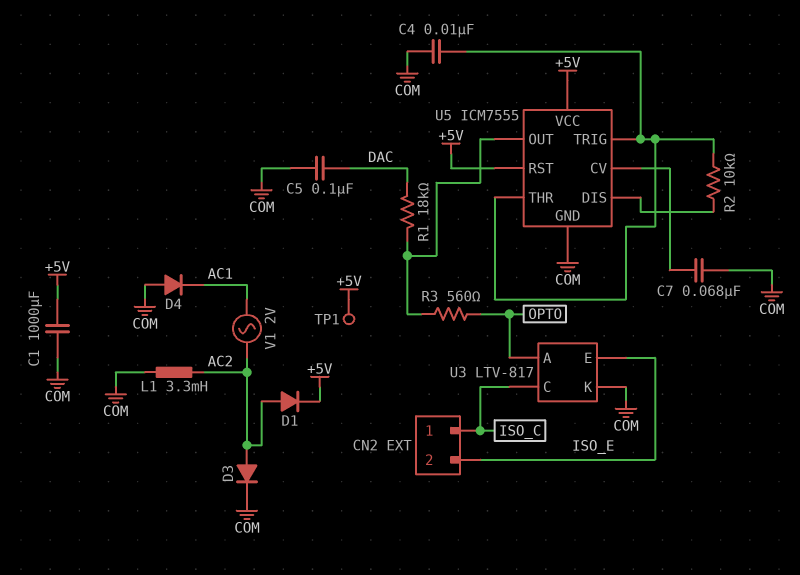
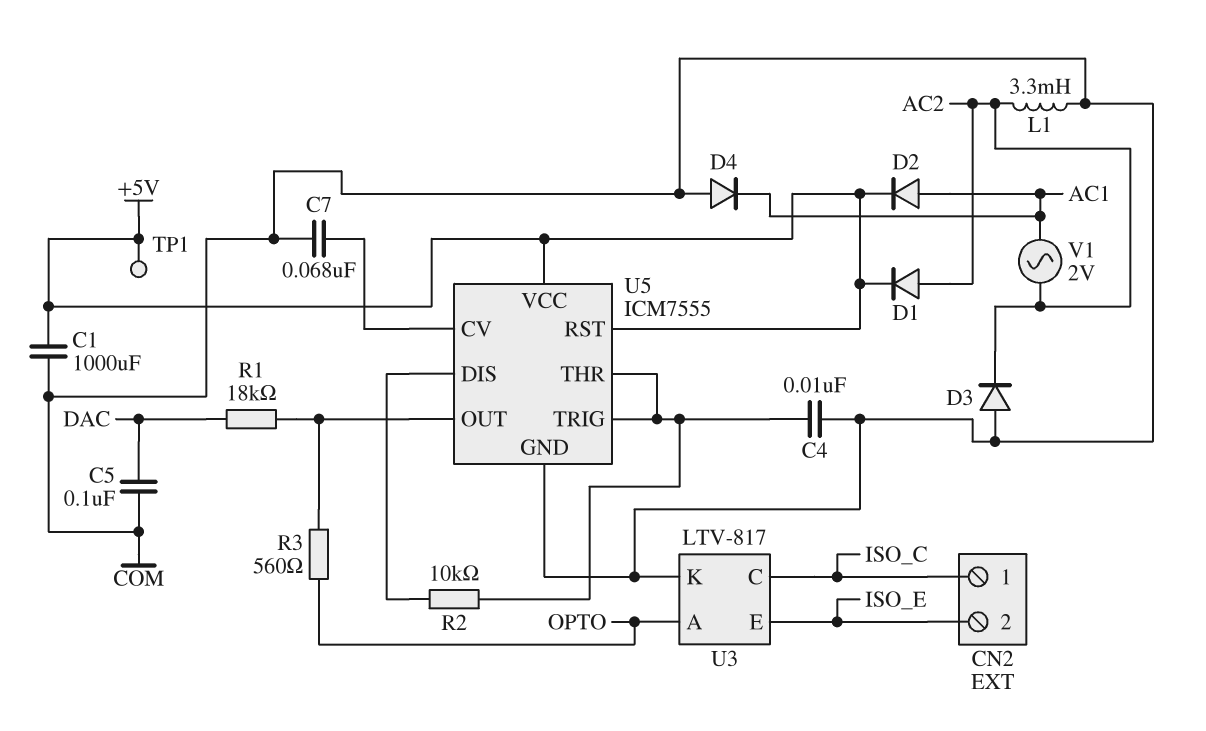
D2: none -> diode (A AC1, K +5V)
D3: diode (A AC2, K COM) -> diode (A COM, K AC2)

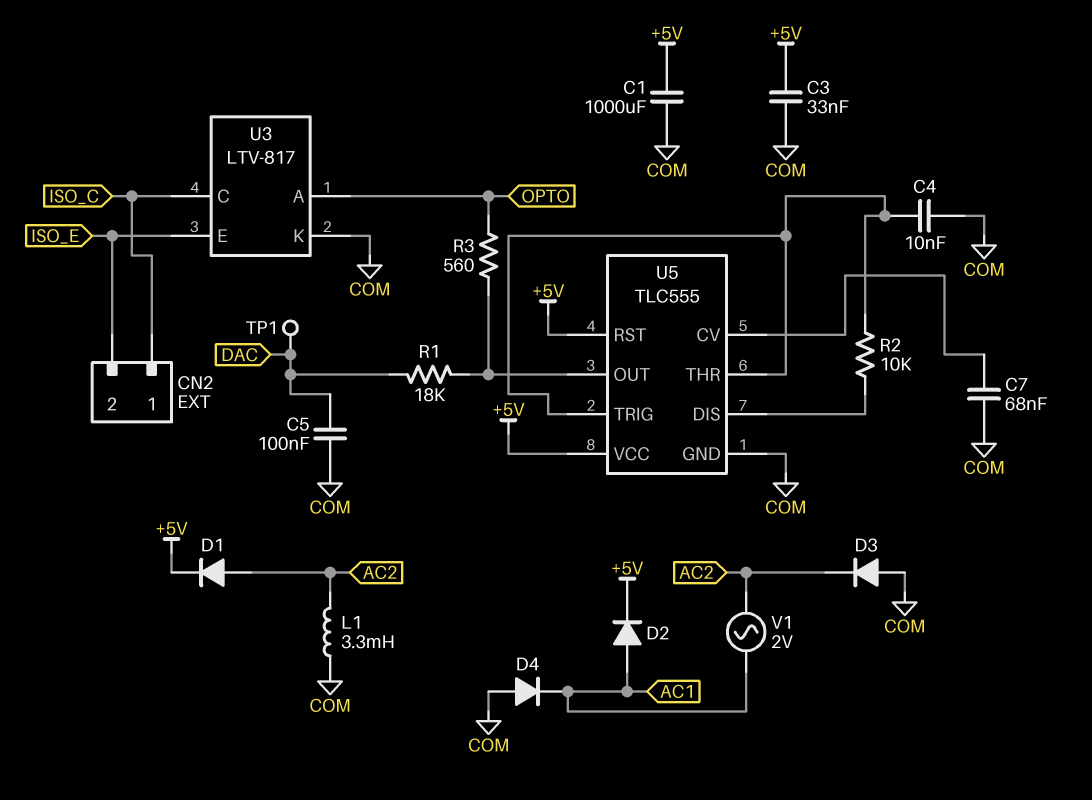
C3: none -> 33nF (+5V, COM)
TP1: test point (+5V) -> test point (DAC)
U5: ICM7555 -> TLC555

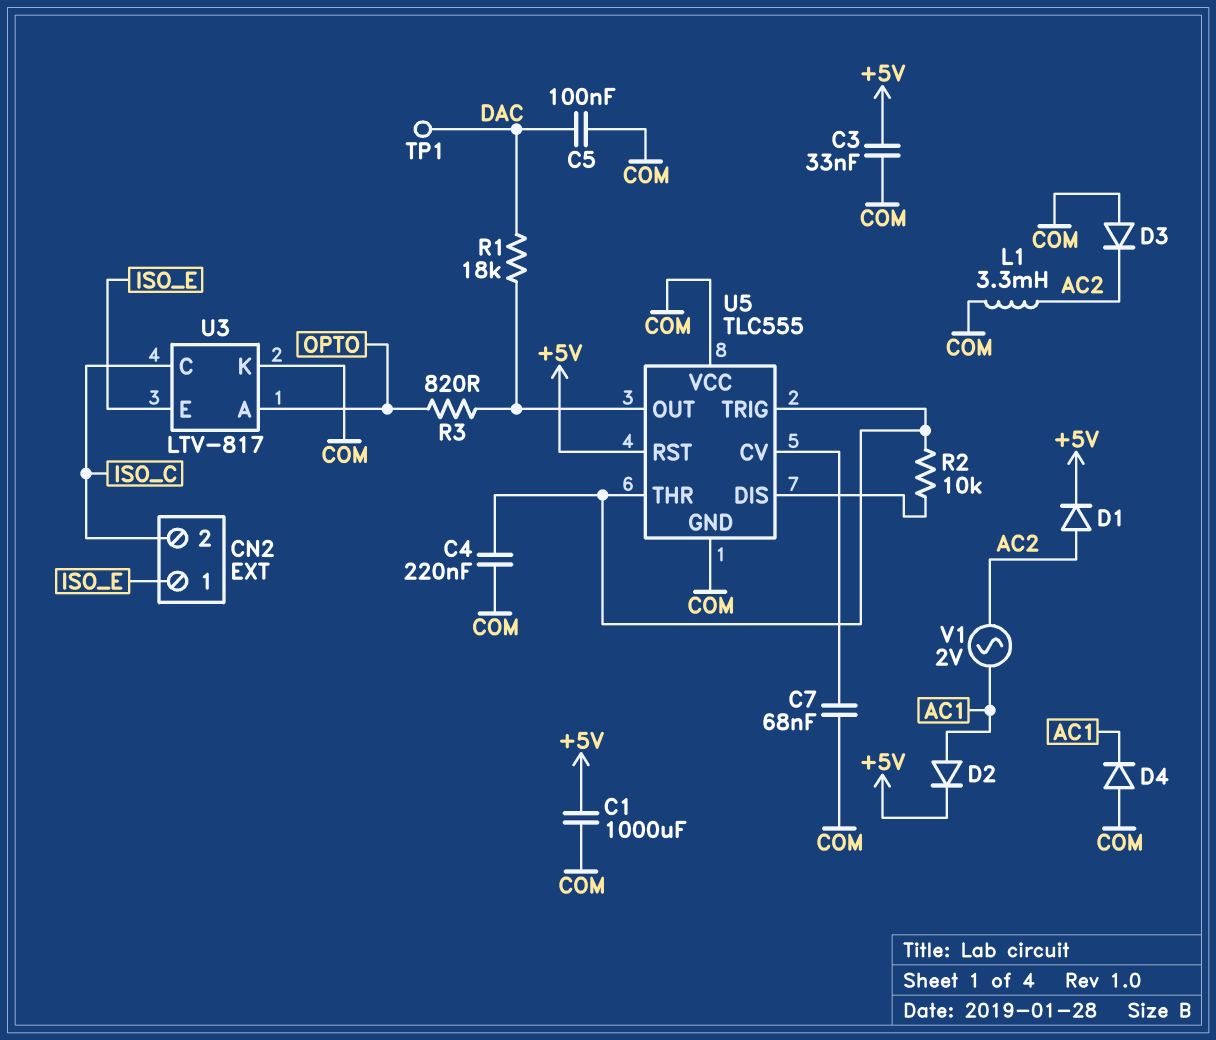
C4: 10nF (COM, U5/THR) -> 220nF (COM, U5/THR)
CN2 pin 1: ISO_C -> ISO_E
CN2 pin 2: ISO_E -> ISO_C
R3: 560 (OPTO, U5/OUT) -> 820 (OPTO, U5/OUT)
U5 pin VCC: +5V -> COM

